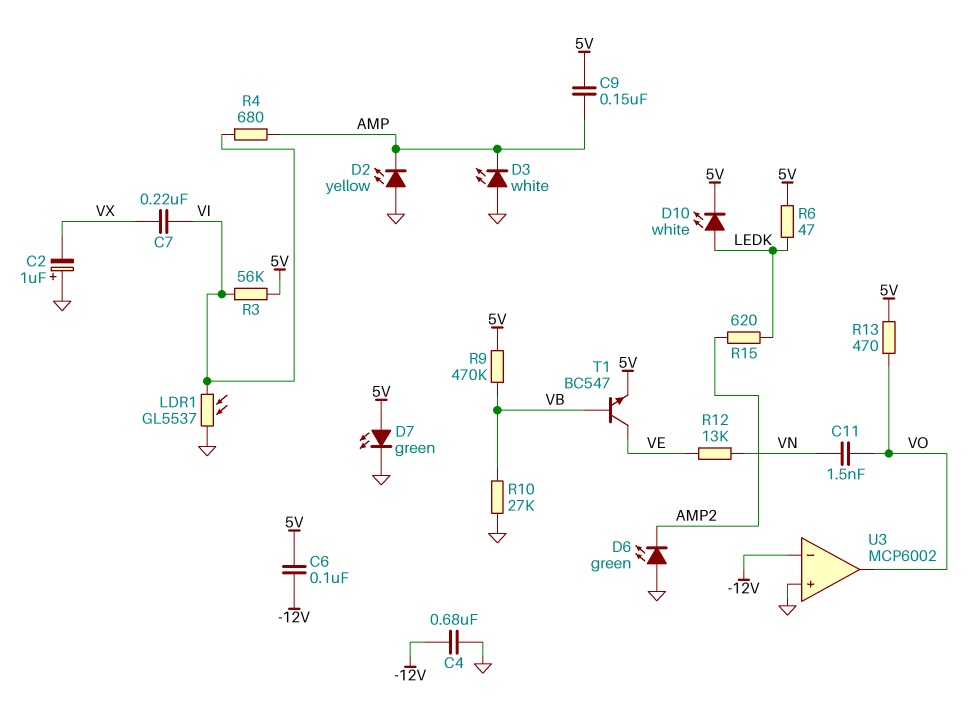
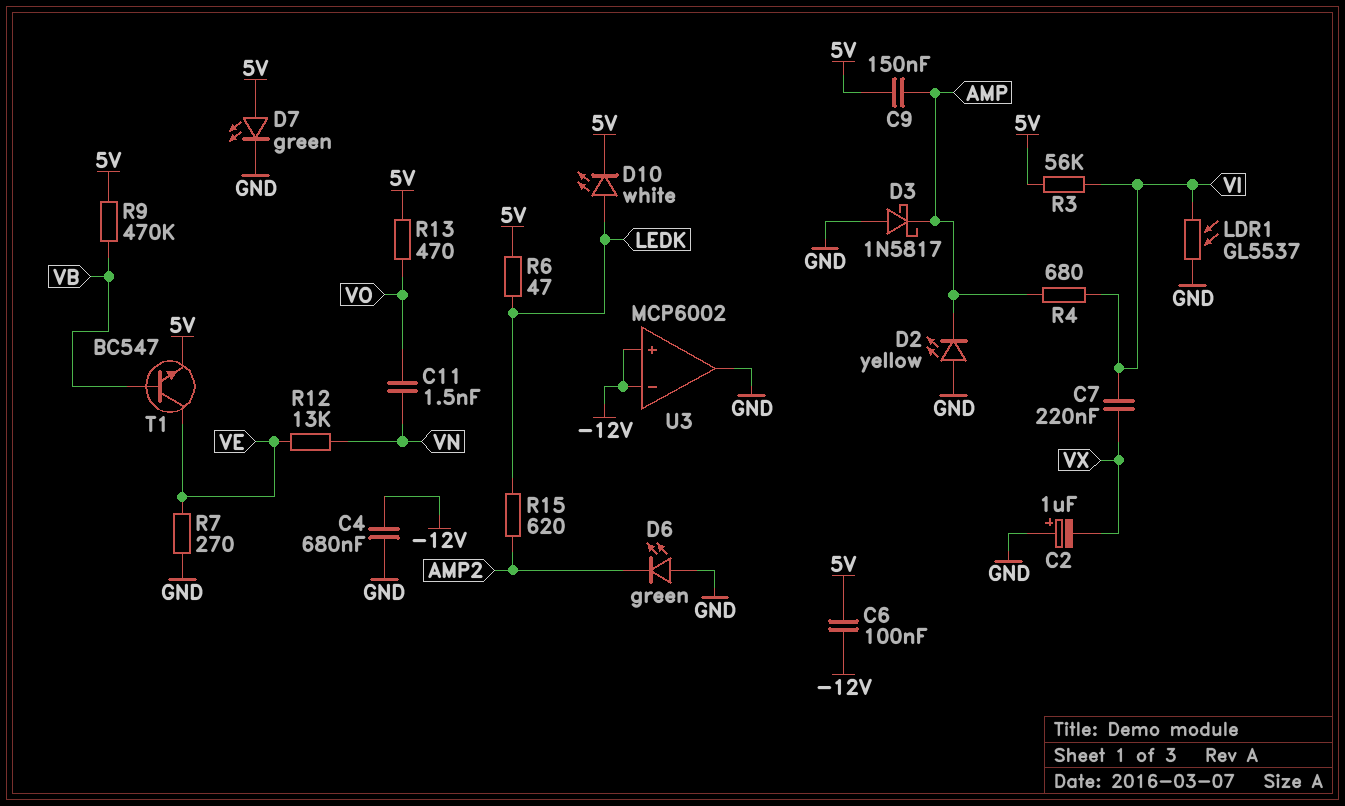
D3: LED white (A GND, K AMP) -> schottky 1N5817 (A GND, K AMP)
R7: none -> 270 (GND, VE)
R10: 27k (GND, VB) -> none
U3 pin in+: GND -> -12V
U3 pin out: VO -> GND

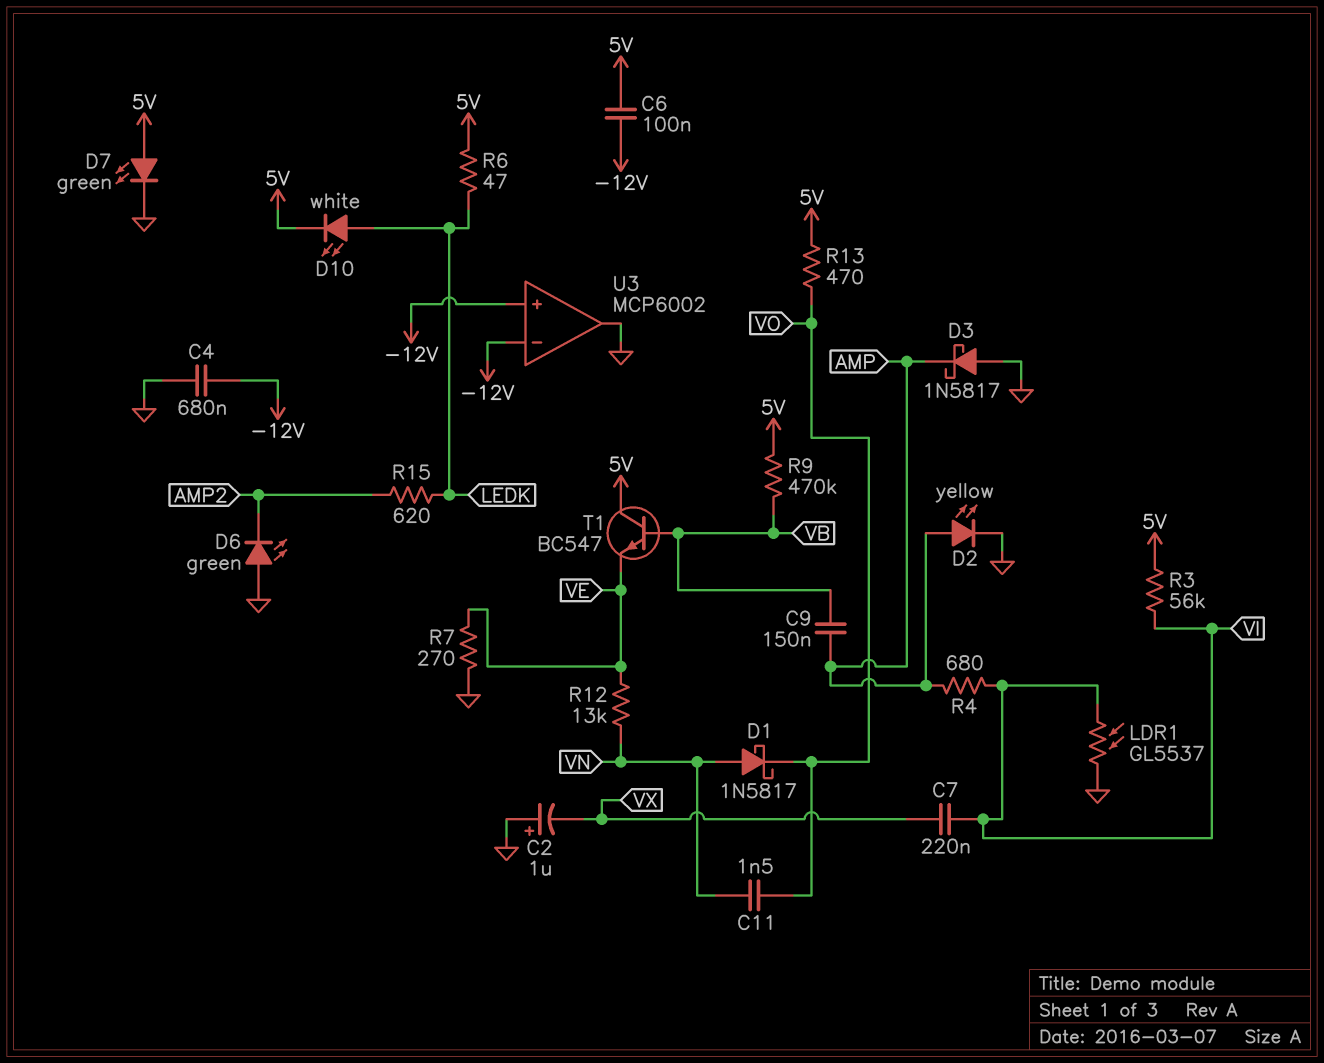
C9: 150nF (5V, AMP) -> 150nF (AMP, VB)
D1: none -> schottky 1N5817 (A VN, K VO)
D2: LED yellow (A GND, K AMP) -> LED yellow (A AMP, K GND)
T1: NPN BC547 (B VB, C VE, E 5V) -> NPN BC547 (B VB, C 5V, E VE)

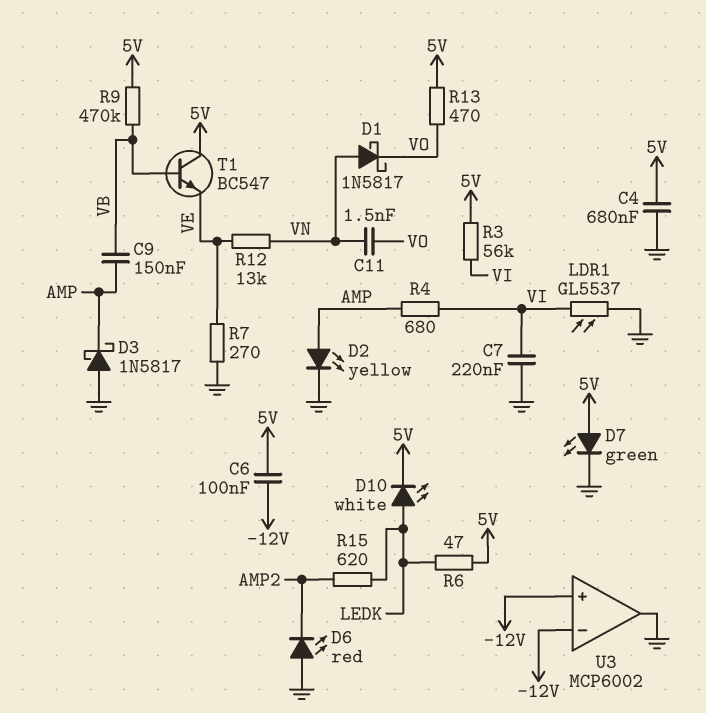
C2: 1uF (plus GND, minus VX) -> none
C4: 680nF (-12V, GND) -> 680nF (5V, GND)
C7: 220nF (VI, VX) -> 220nF (GND, VI)
D6: LED green (A GND, K AMP2) -> LED red (A GND, K AMP2)

